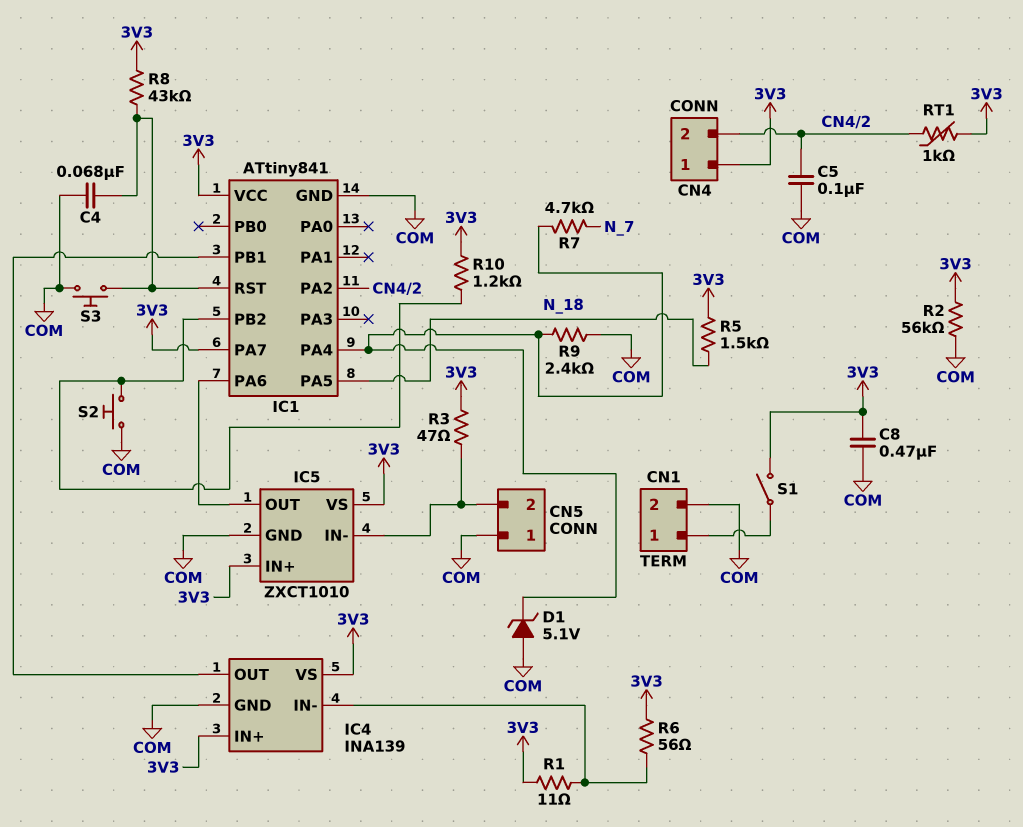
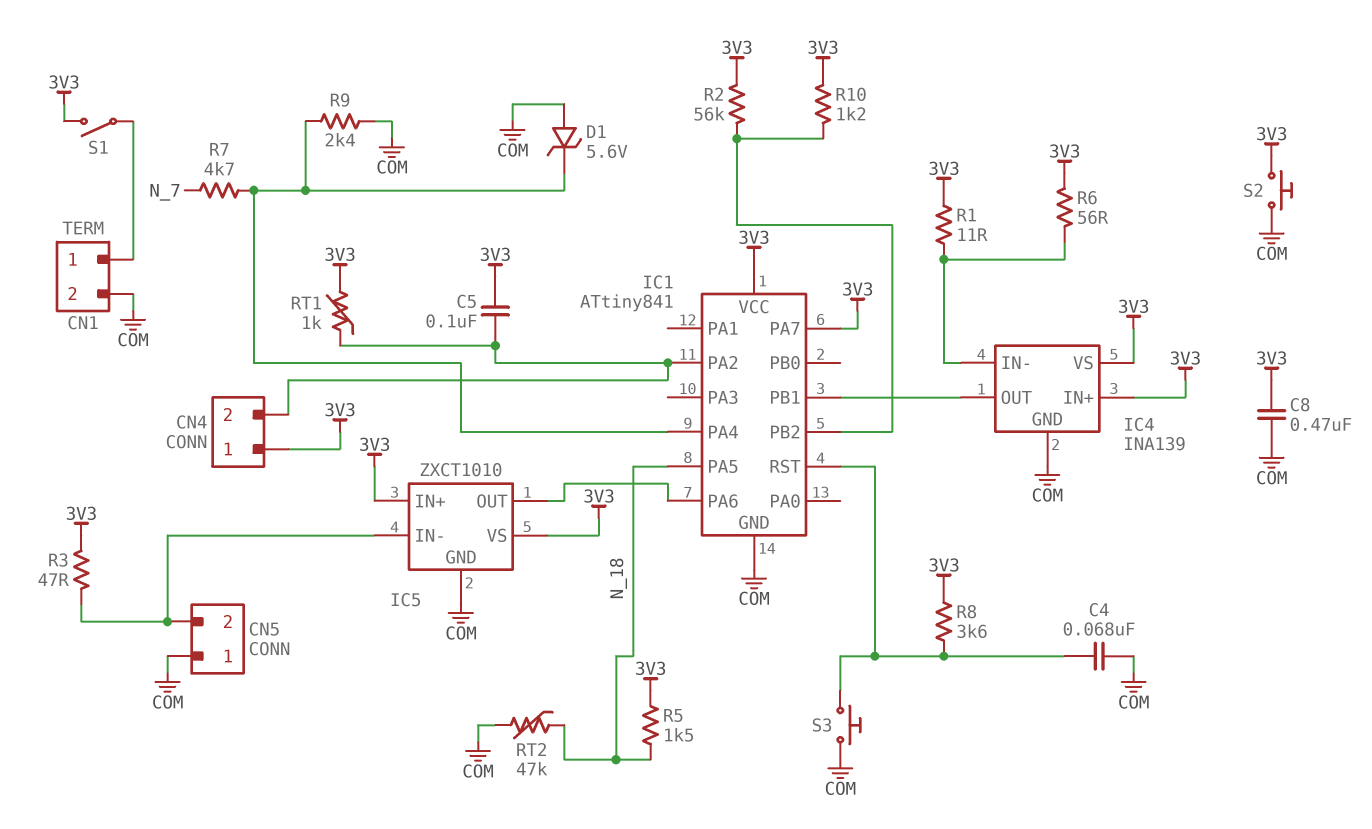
C5: 100nF (CN4/2, COM) -> 100nF (3V3, CN4/2)
D1: zener 5.1V (A COM, K IC1/PA4) -> zener 5.6V (A COM, K IC1/PA4)
R2: 56k (3V3, COM) -> 56k (3V3, IC1/PB2)
R8: 43k (3V3, IC1/RST) -> 3.6k (3V3, IC1/RST)
RT2: none -> 47k (COM, N_18)
S2: button (COM, IC1/PB2) -> button (3V3, COM)

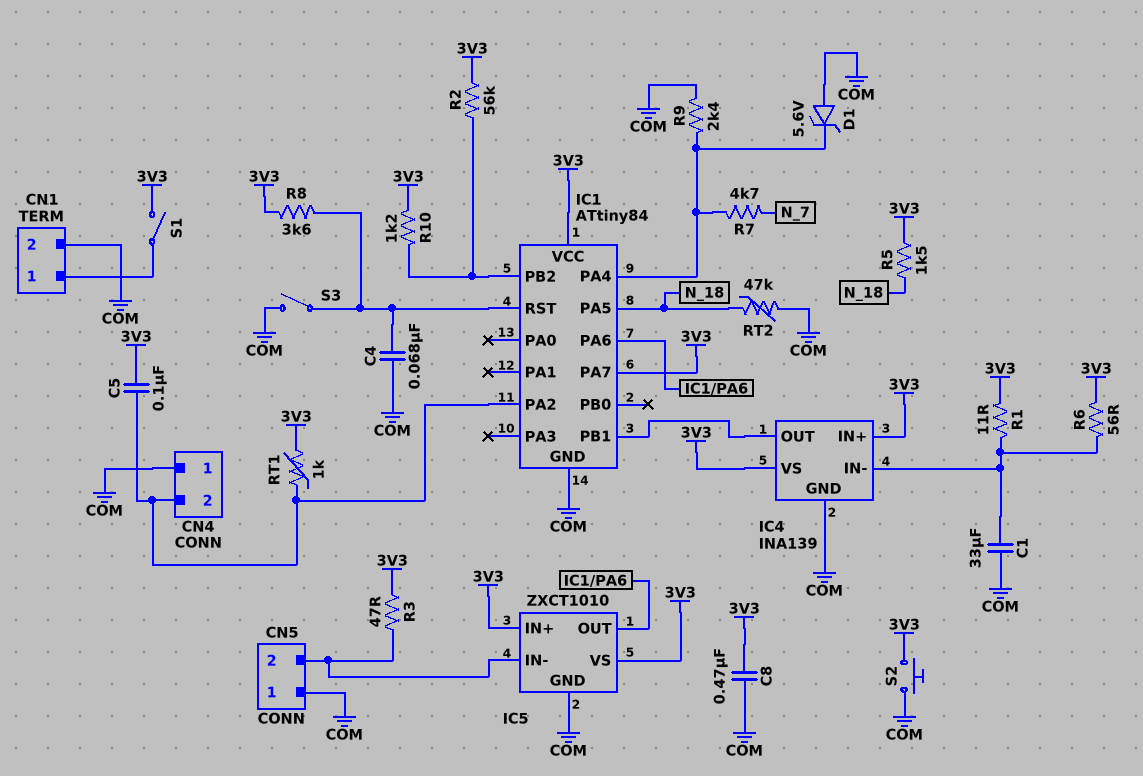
C1: none -> 33uF (COM, IC4/IN-)
CN4 pin 1: 3V3 -> COM
IC1: ATtiny841 -> ATtiny84
S3: button (COM, IC1/RST) -> switch (COM, IC1/RST)

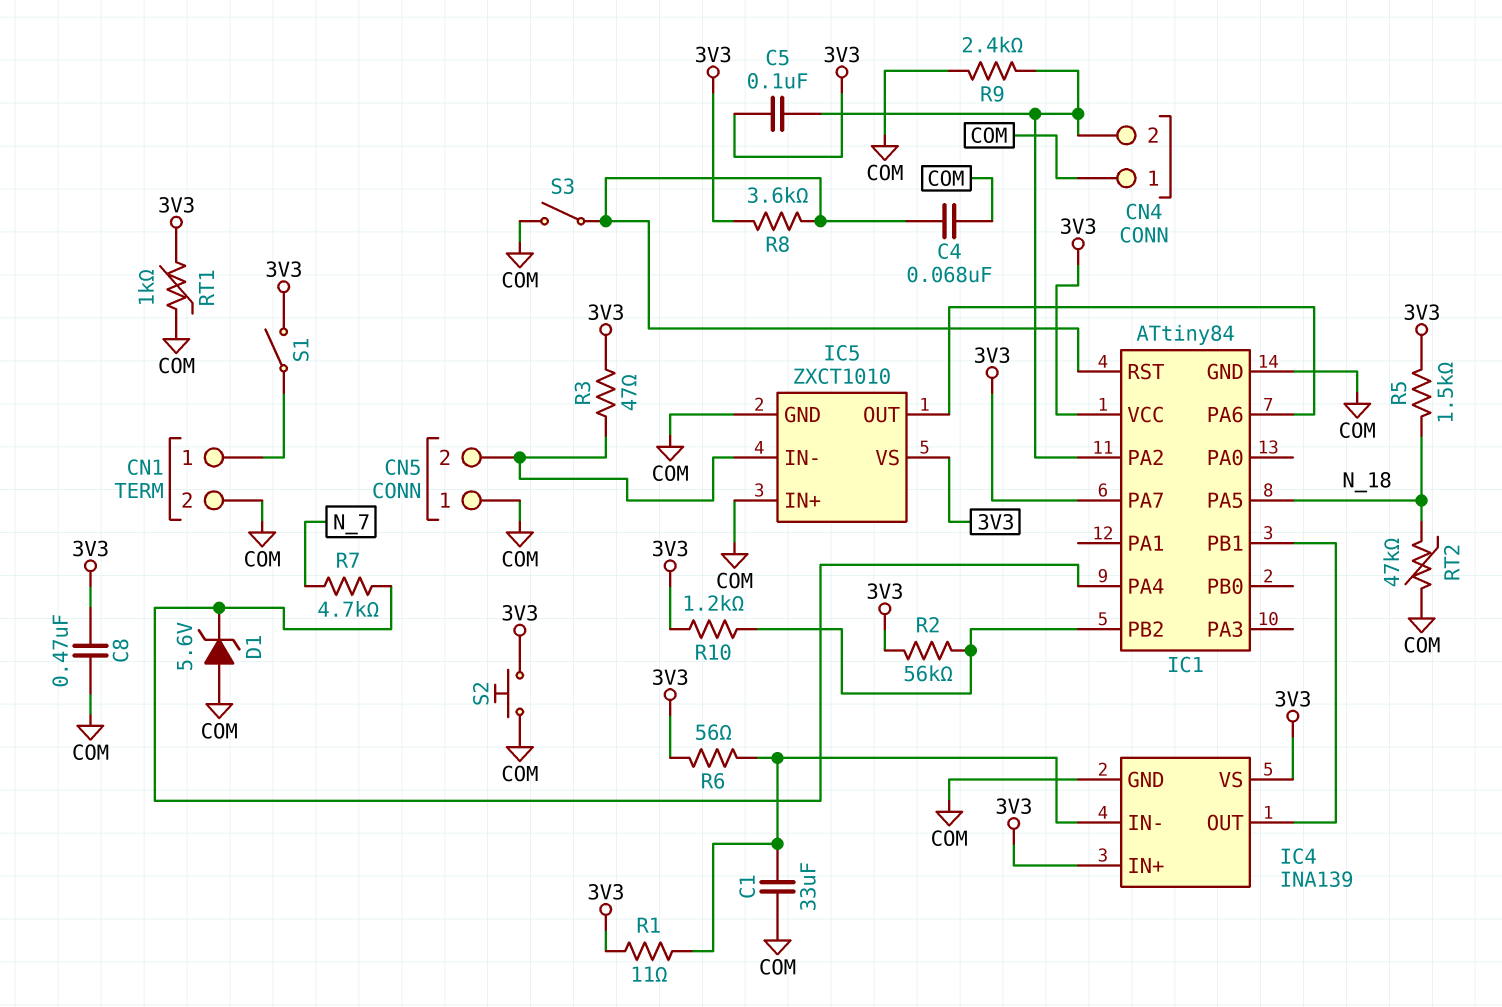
IC5 pin IN+: 3V3 -> COM
R9: 2.4k (COM, IC1/PA4) -> 2.4k (CN4/2, COM)
RT1: 1k (3V3, CN4/2) -> 1k (3V3, COM)

